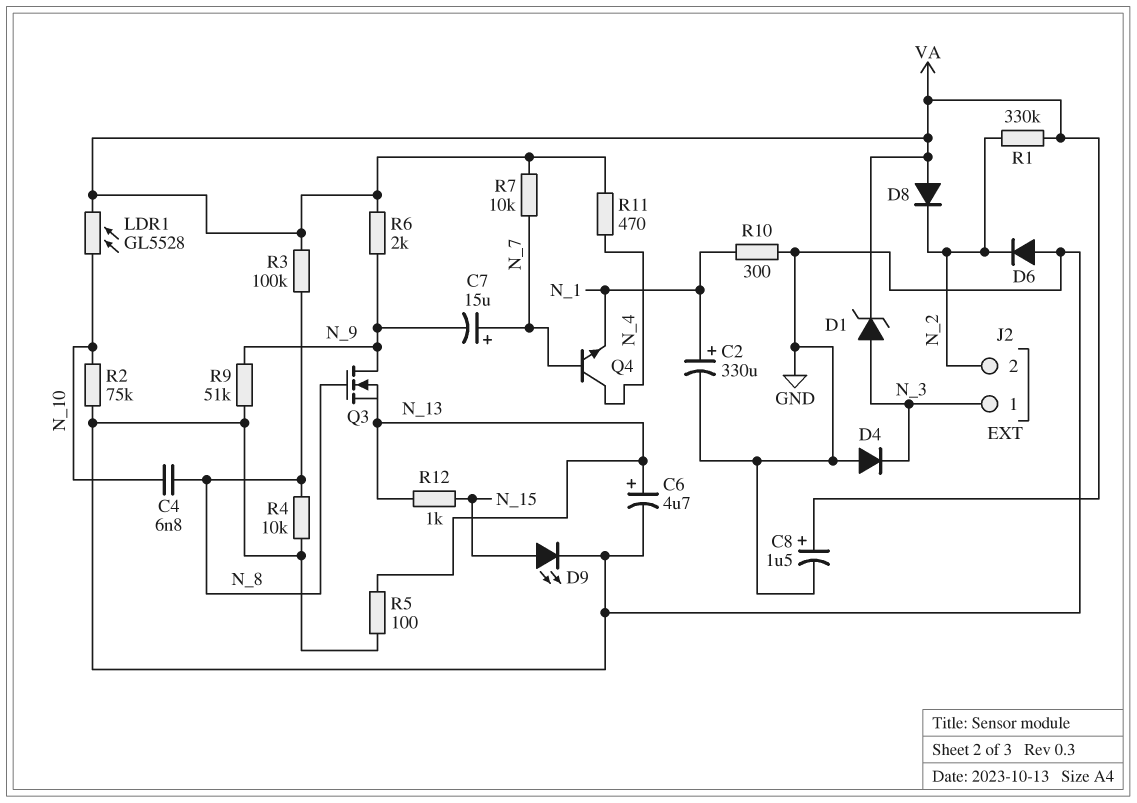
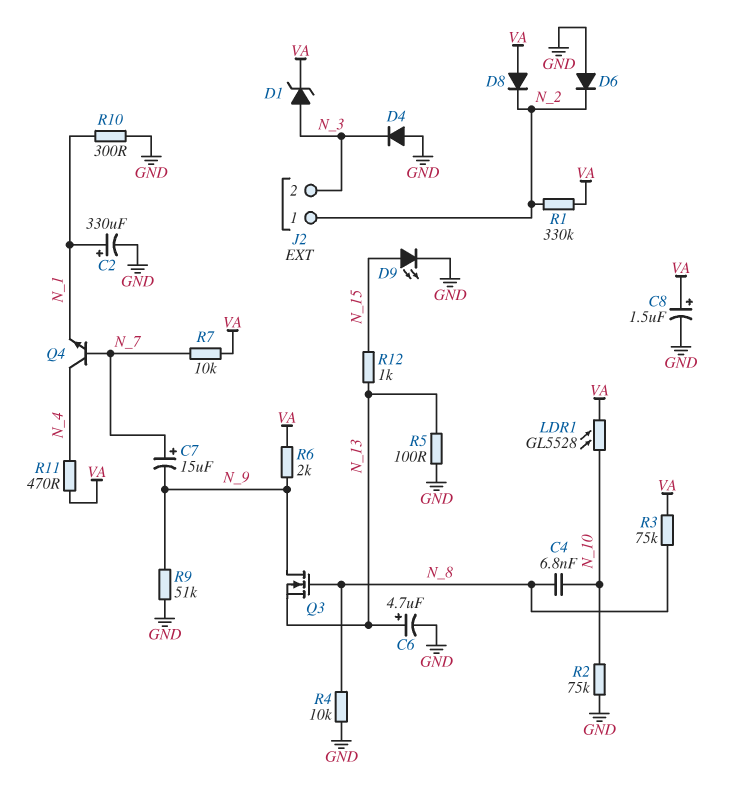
J2 pin 1: N_3 -> N_2
J2 pin 2: N_2 -> N_3
R3: 100k (N_8, VA) -> 75k (N_8, VA)

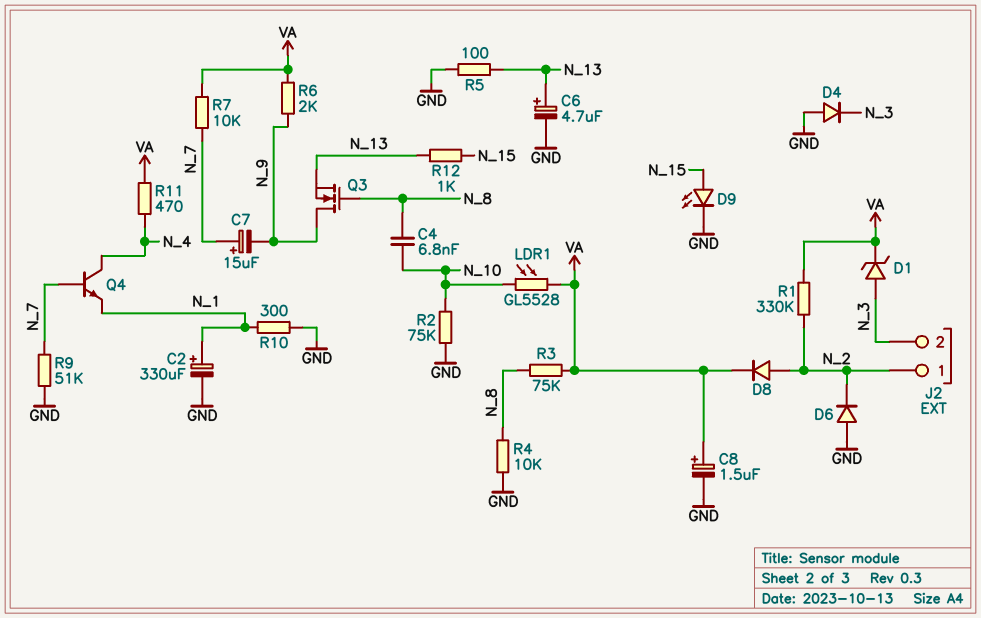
D8: diode (A VA, K N_2) -> diode (A N_2, K VA)
R9: 51k (GND, N_9) -> 51k (GND, N_7)

